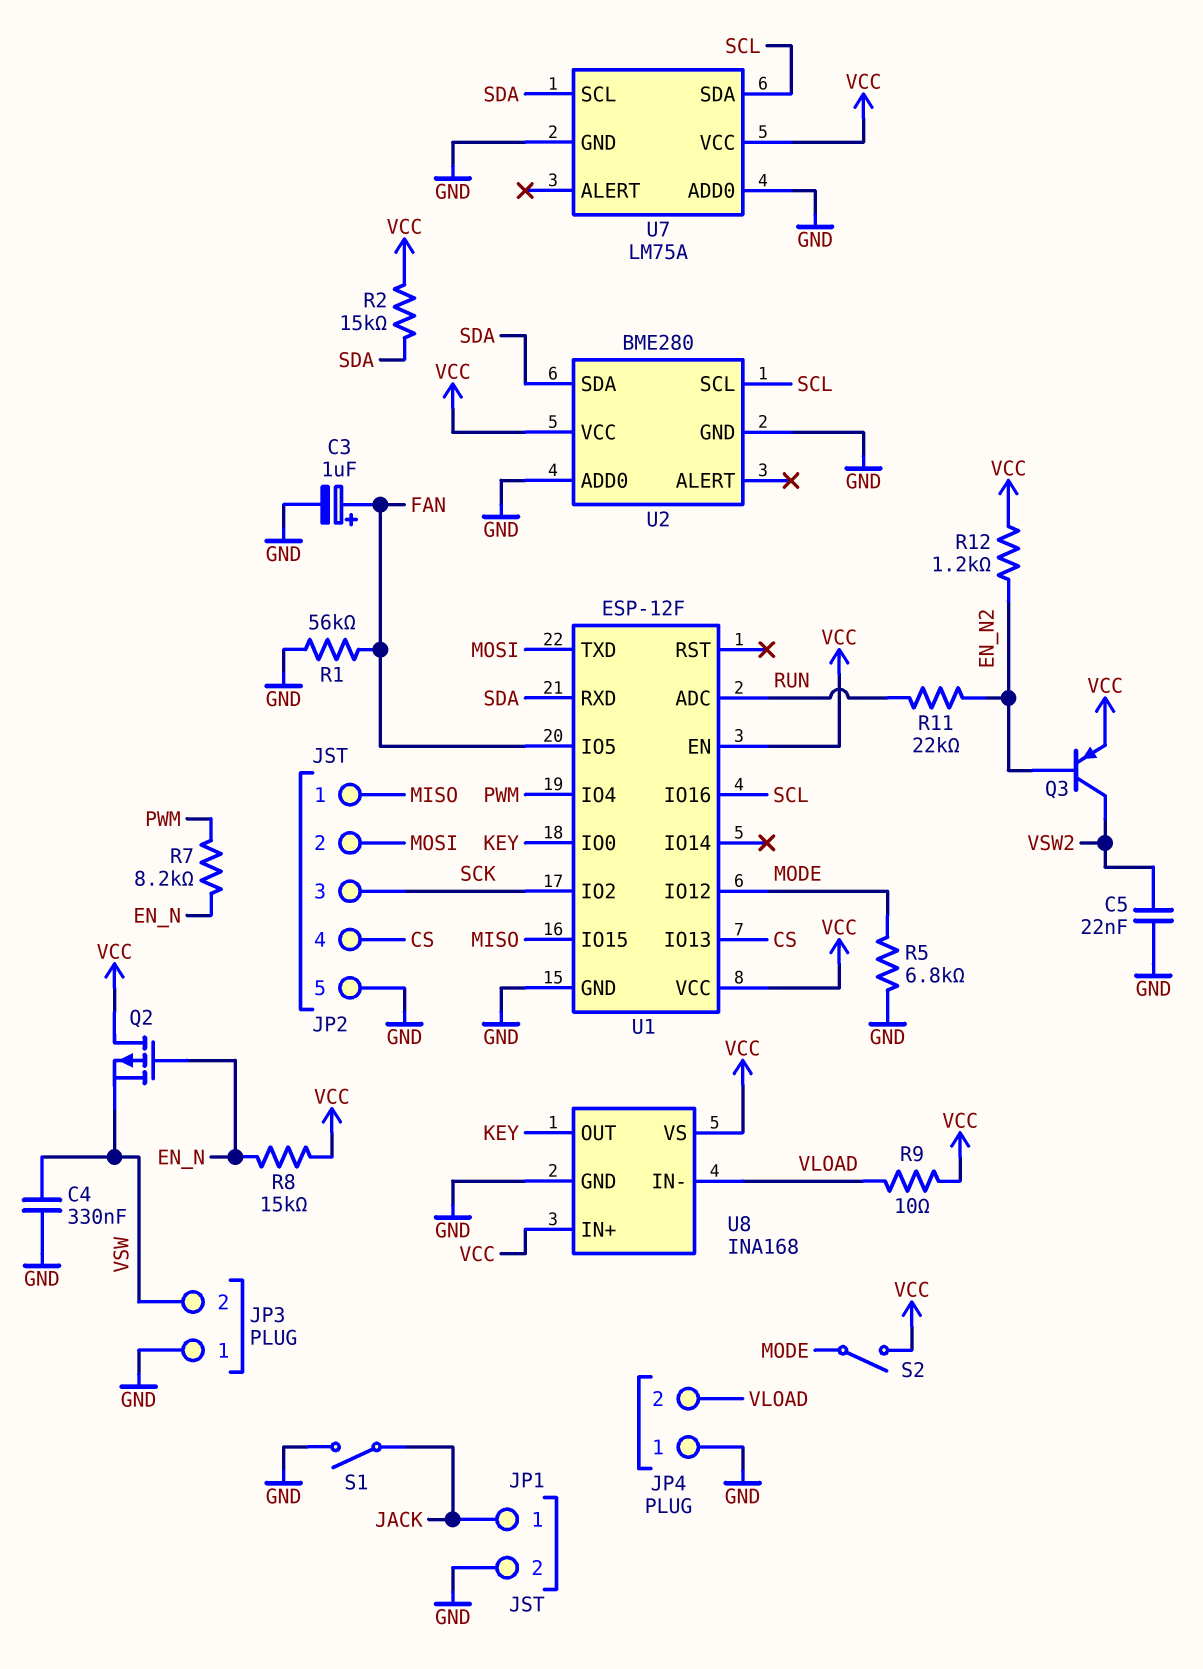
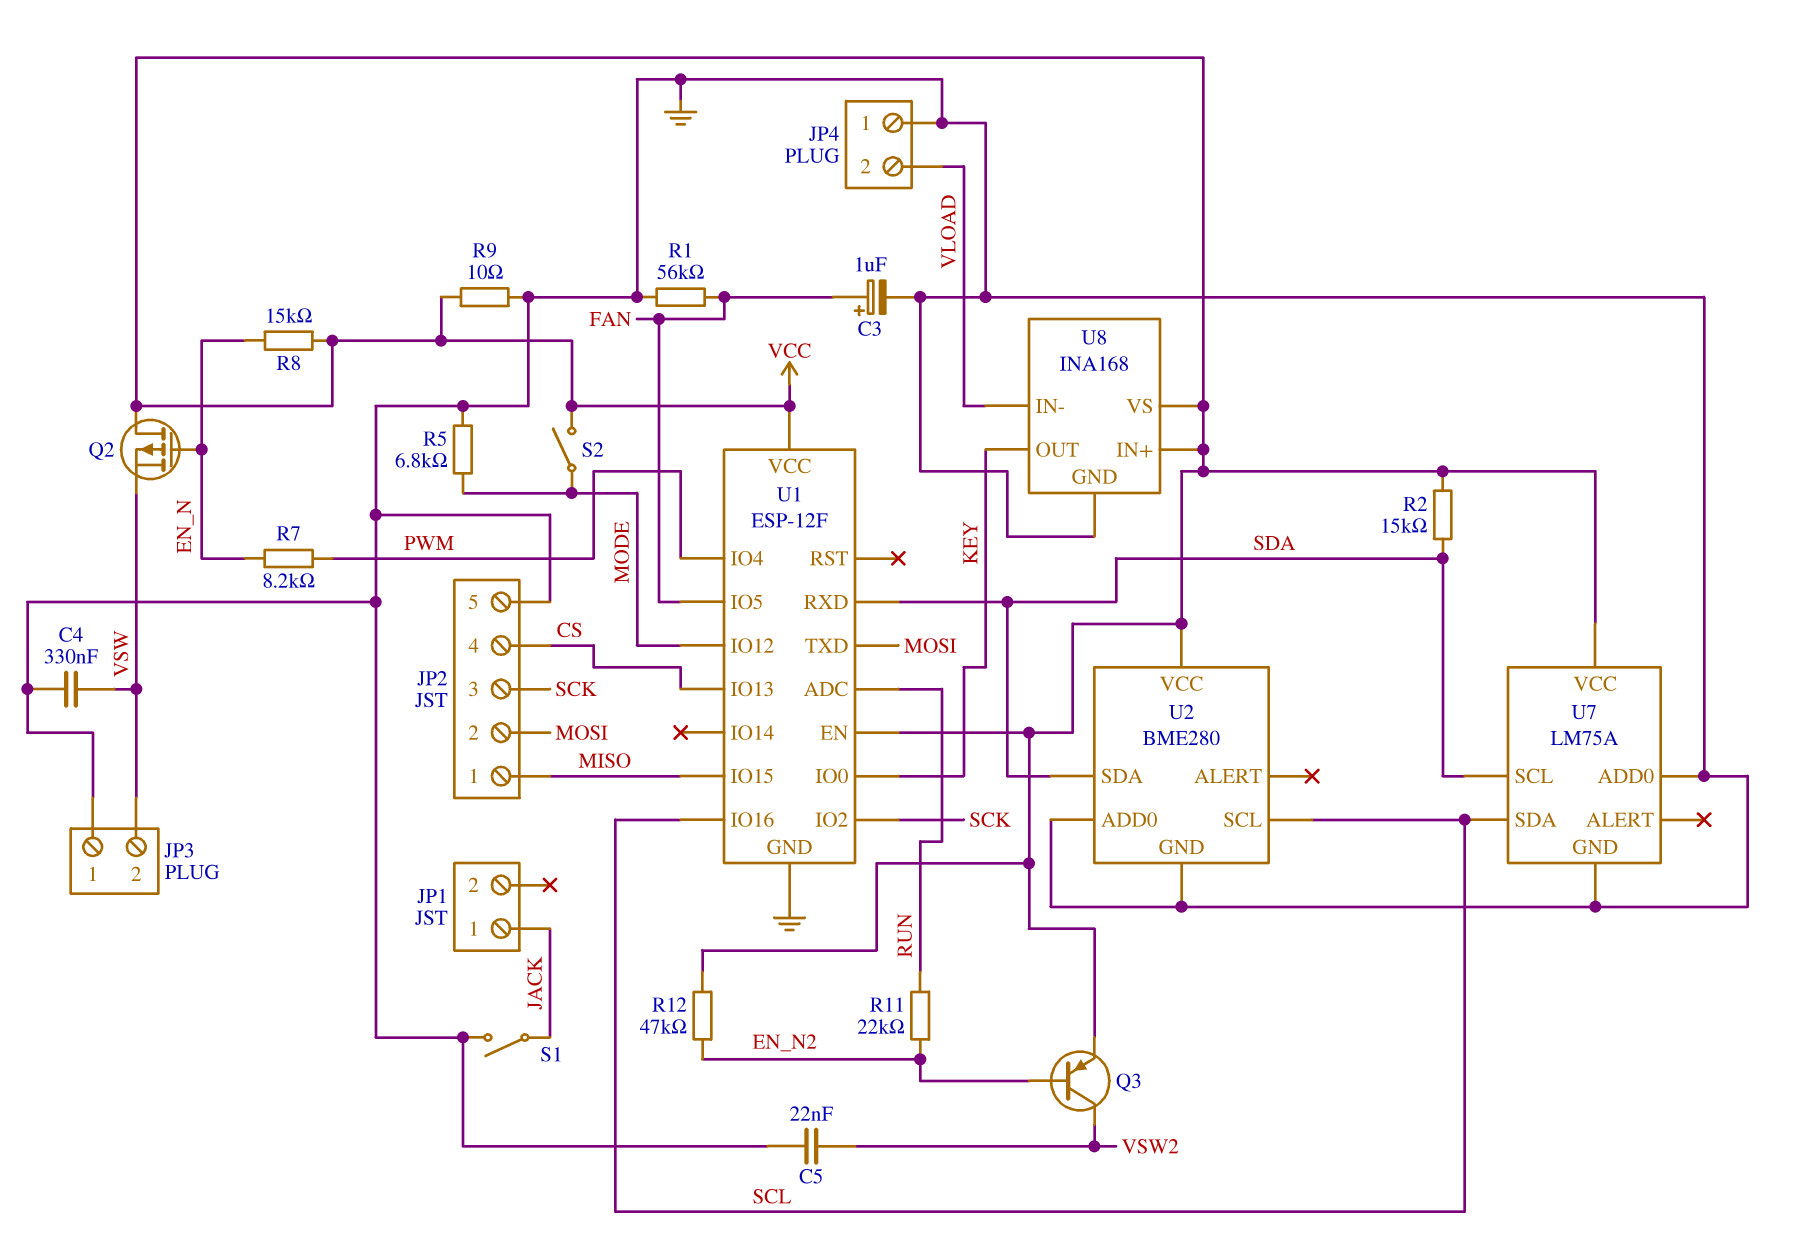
JP1 pin 2: GND -> none
R9: 10 (VCC, VLOAD) -> 10 (GND, VCC)
R12: 1.2k (EN_N2, VCC) -> 47k (EN_N2, VCC)

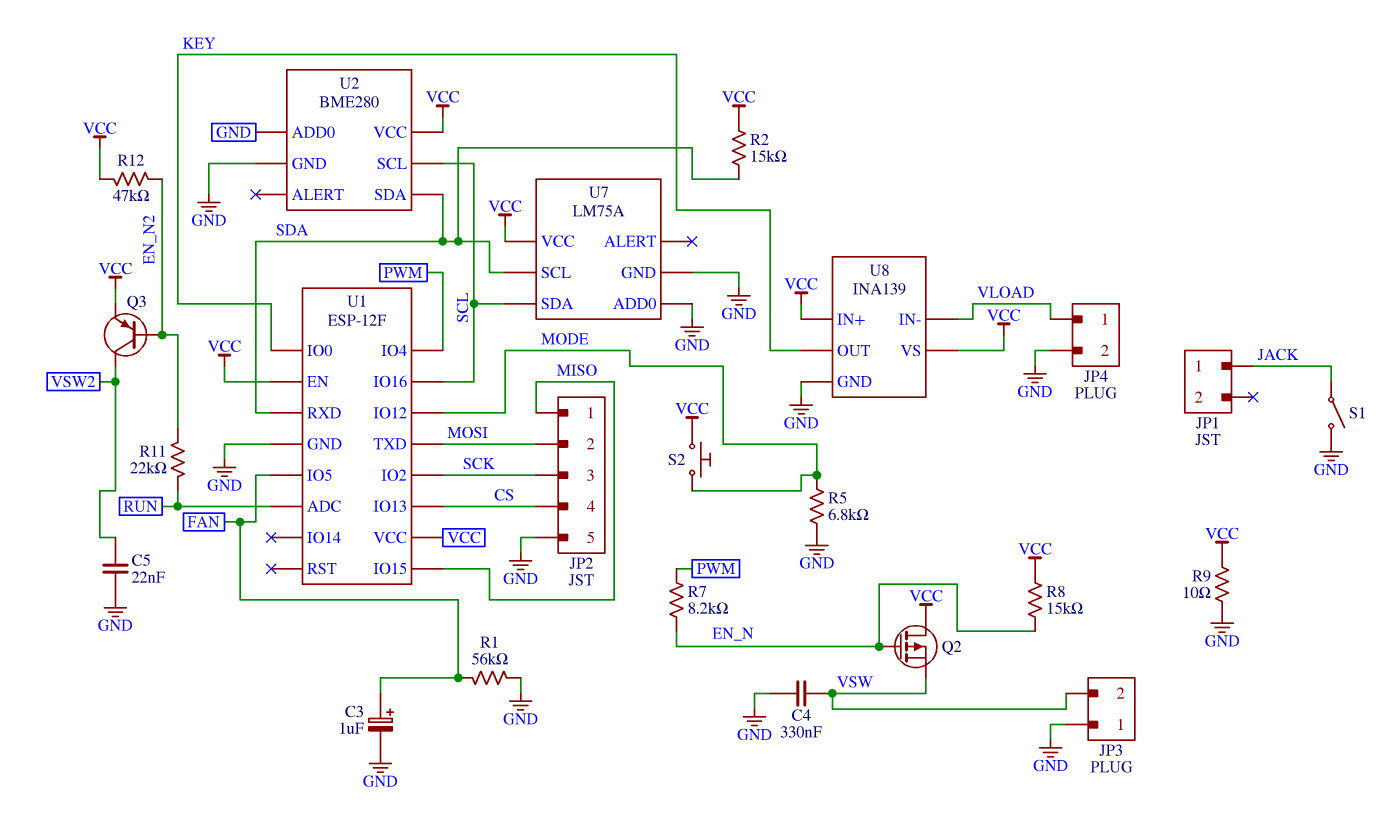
JP4 pin 1: GND -> VLOAD
JP4 pin 2: VLOAD -> GND
S2: switch (MODE, VCC) -> button (MODE, VCC)
U8: INA168 -> INA139

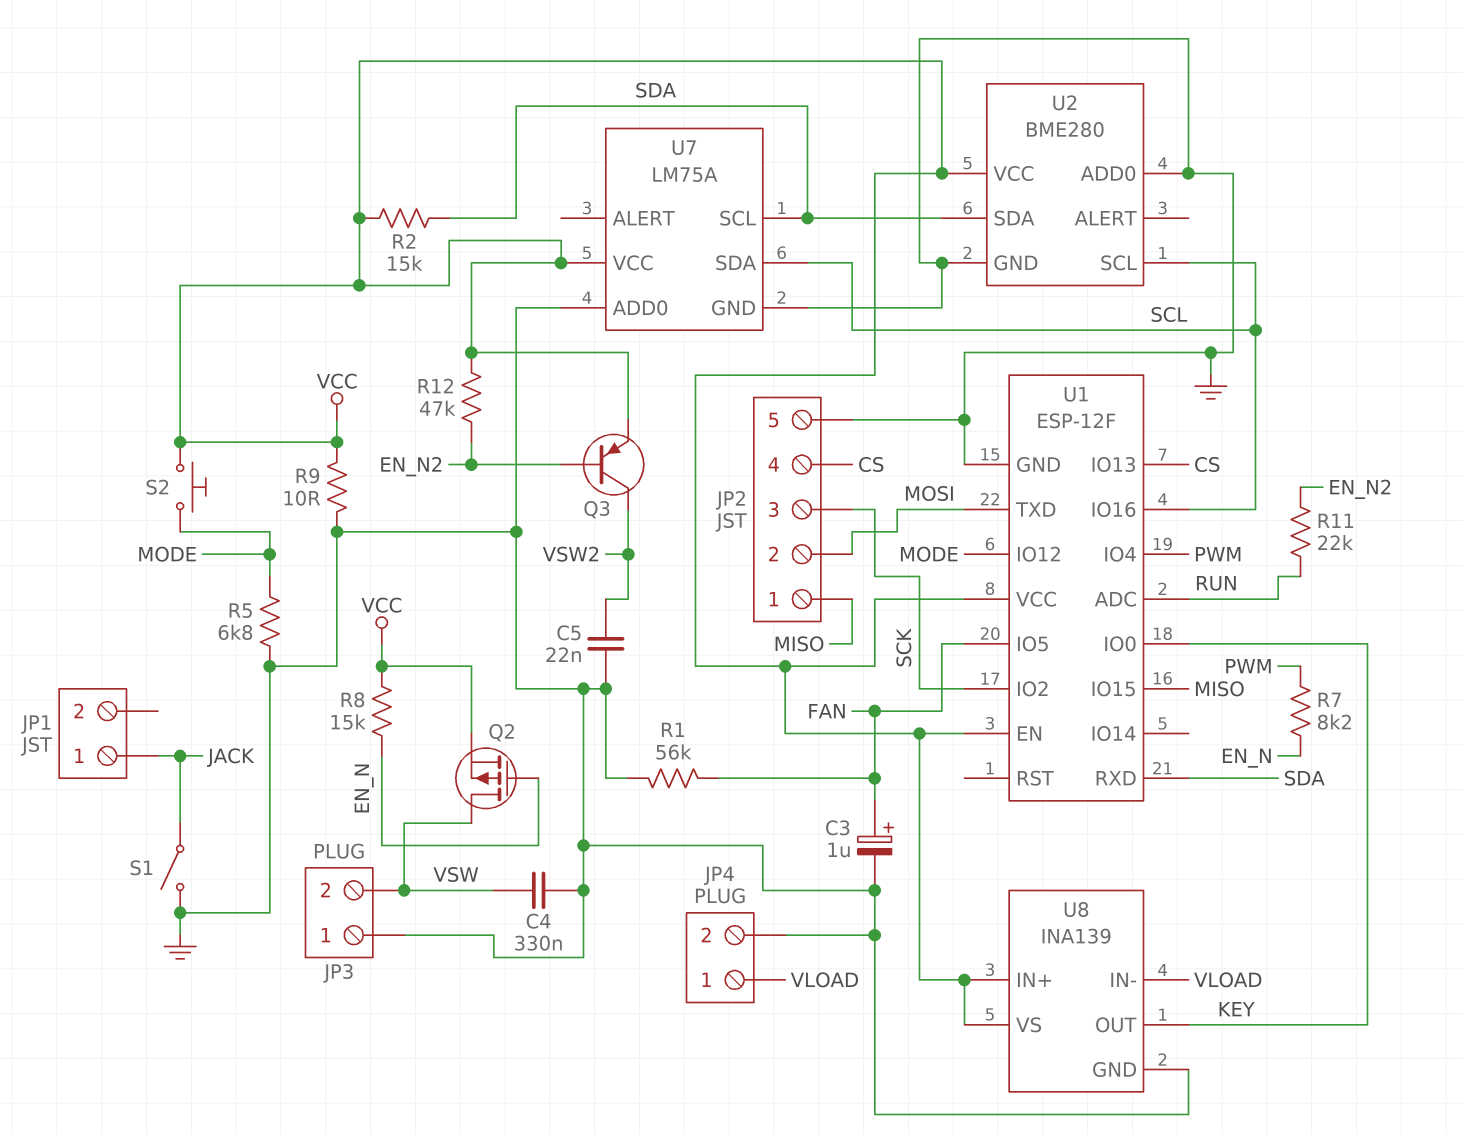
Q2: PMOS (G EN_N, D VCC, S VSW) -> PMOS (G EN_N, D VSW, S VCC)

